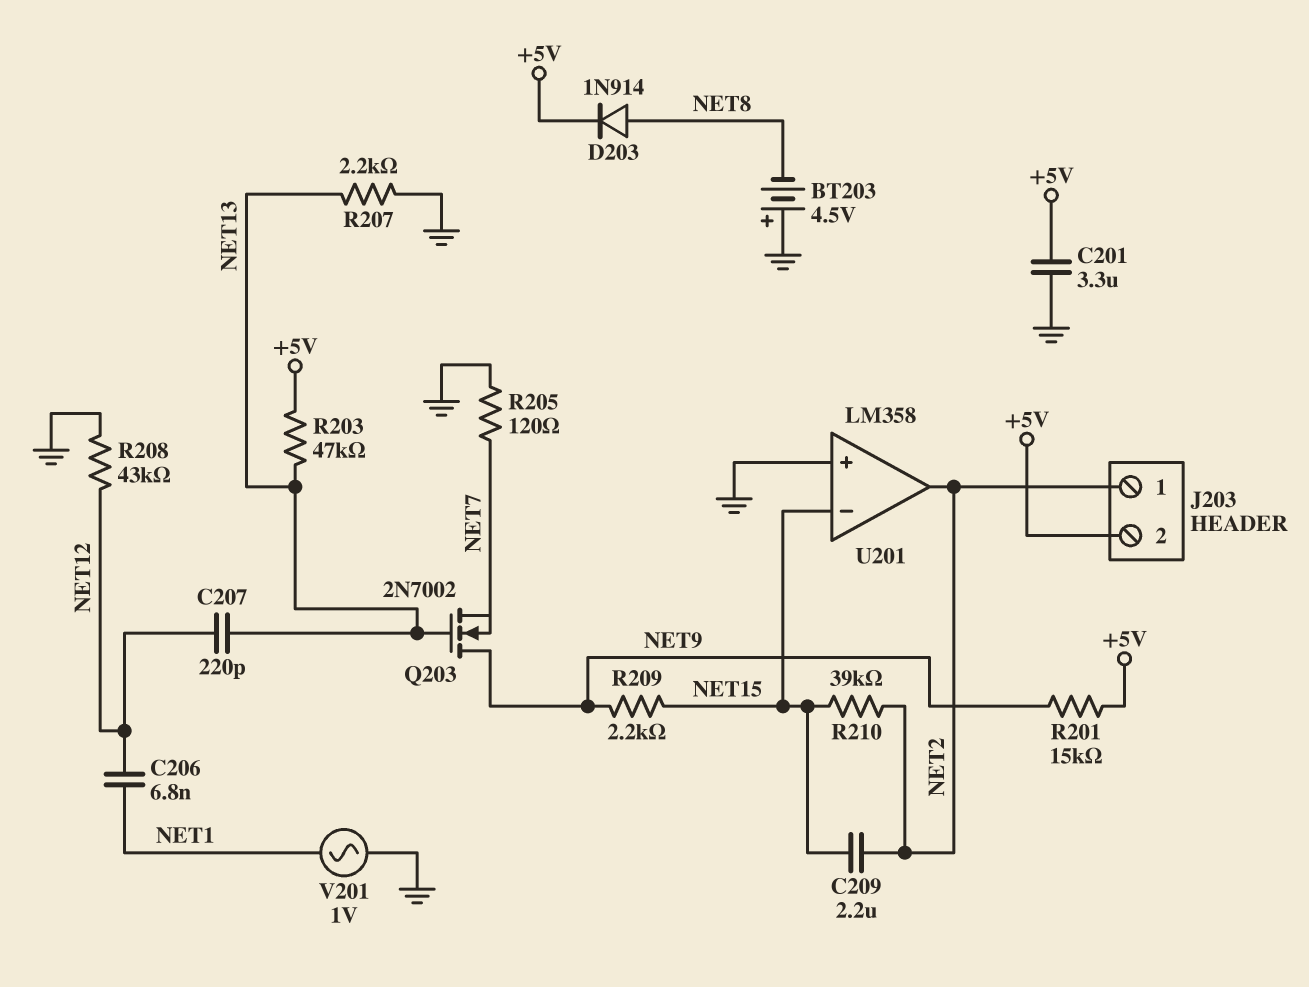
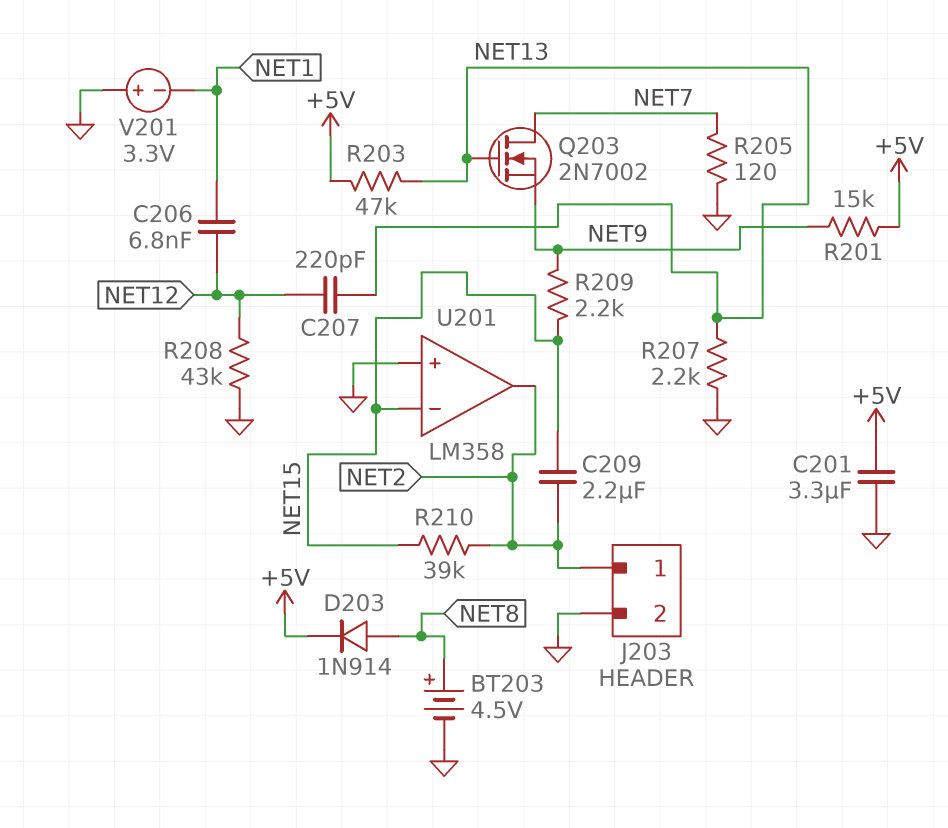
BT203: 4.5V (plus GND, minus NET8) -> 4.5V (plus NET8, minus GND)
J203 pin 2: +5V -> GND
Q203: NMOS 2N7002 (G NET13, D NET9, S NET7) -> NMOS 2N7002 (G NET13, D NET7, S NET9)
V201: AC 1V (GND, NET1) -> 3.3V (plus GND, minus NET1)

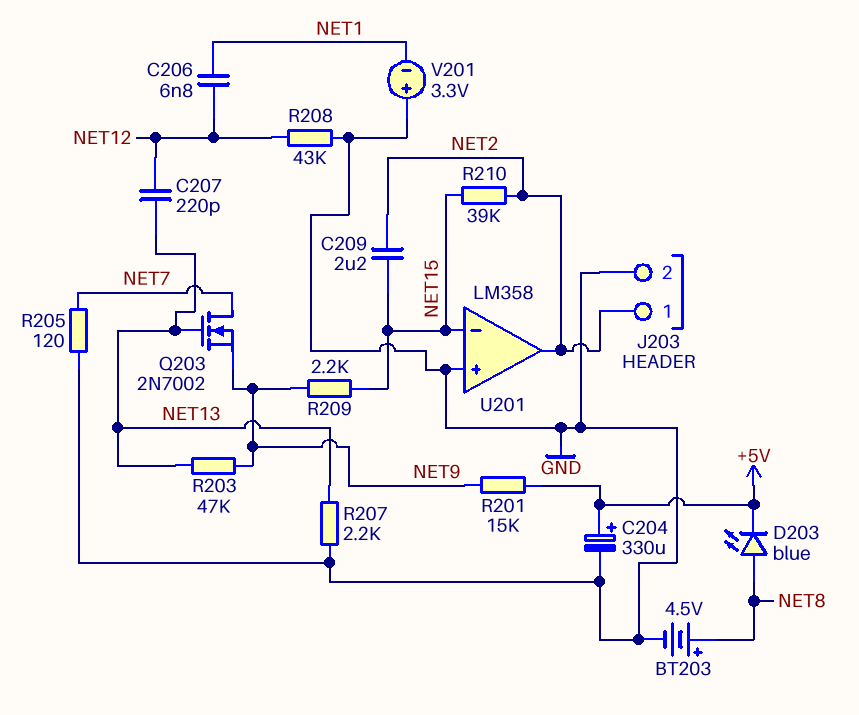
C201: 3.3uF (+5V, GND) -> none
C204: none -> 330uF (plus +5V, minus GND)
D203: diode 1N914 (A NET8, K +5V) -> LED blue (A NET8, K +5V)
R203: 47k (+5V, NET13) -> 47k (NET9, NET13)

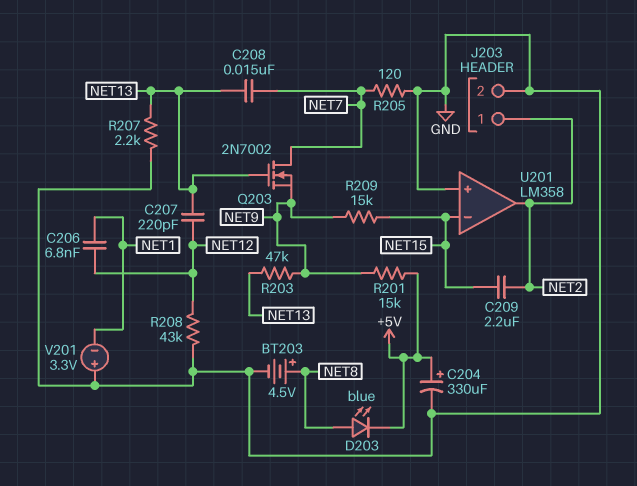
C208: none -> 15nF (NET7, NET13)
R209: 2.2k (NET9, NET15) -> 15k (NET9, NET15)
R210: 39k (NET2, NET15) -> none

